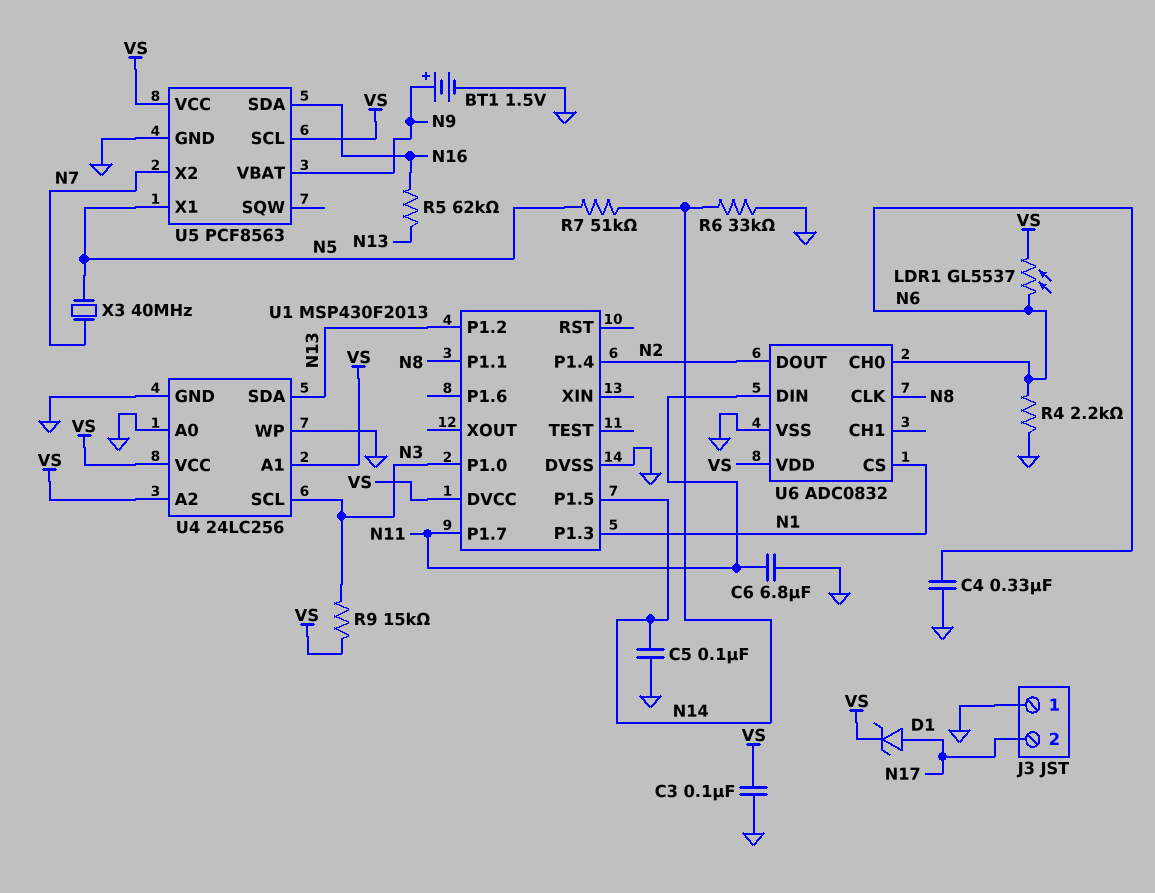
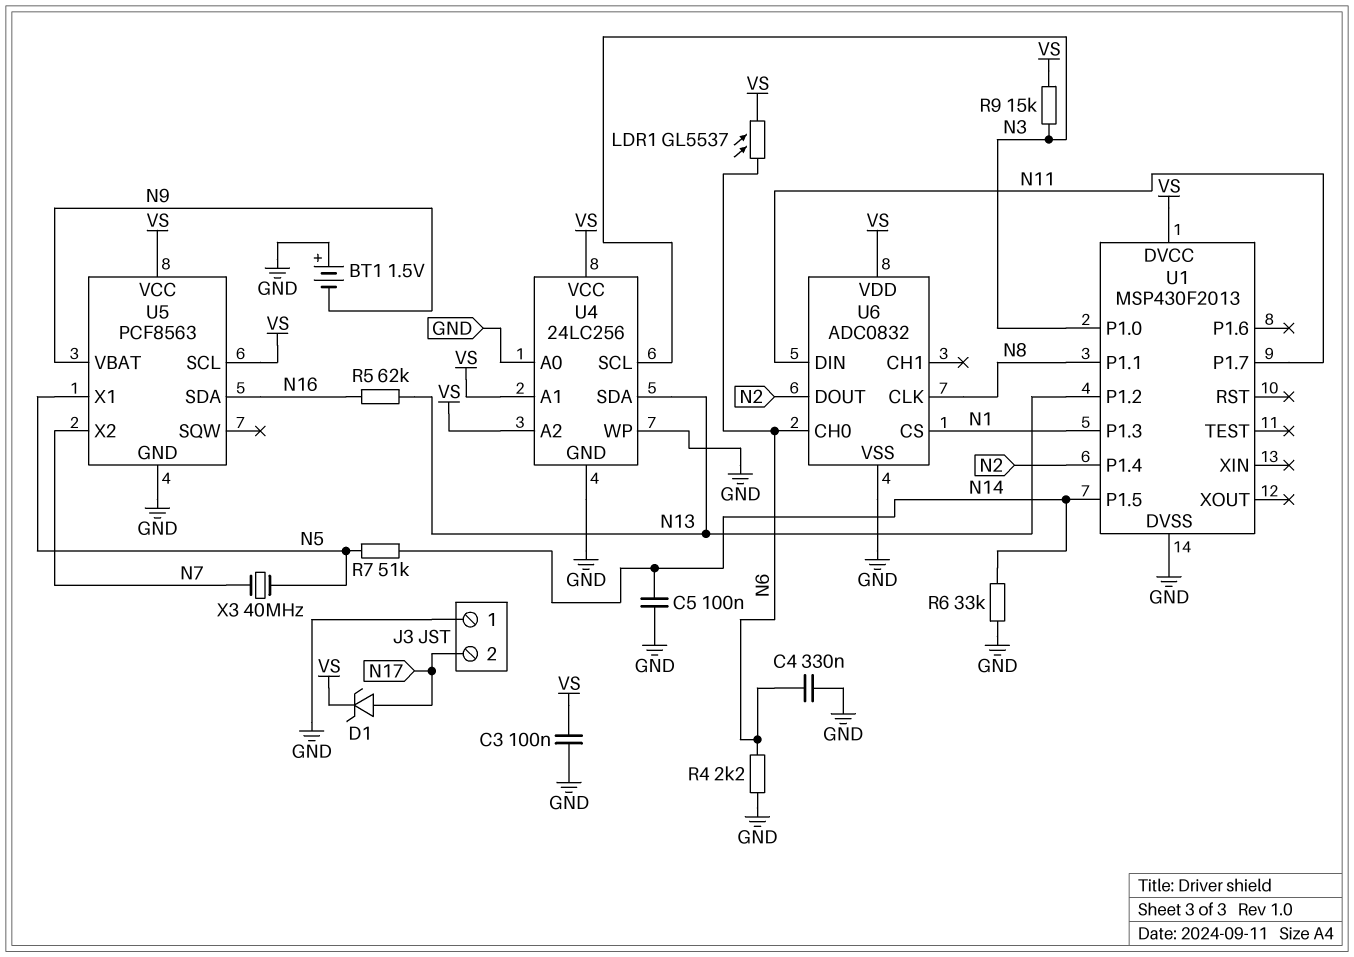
BT1: 1.5V (plus N9, minus GND) -> 1.5V (plus GND, minus N9)
C6: 6.8uF (GND, N11) -> none

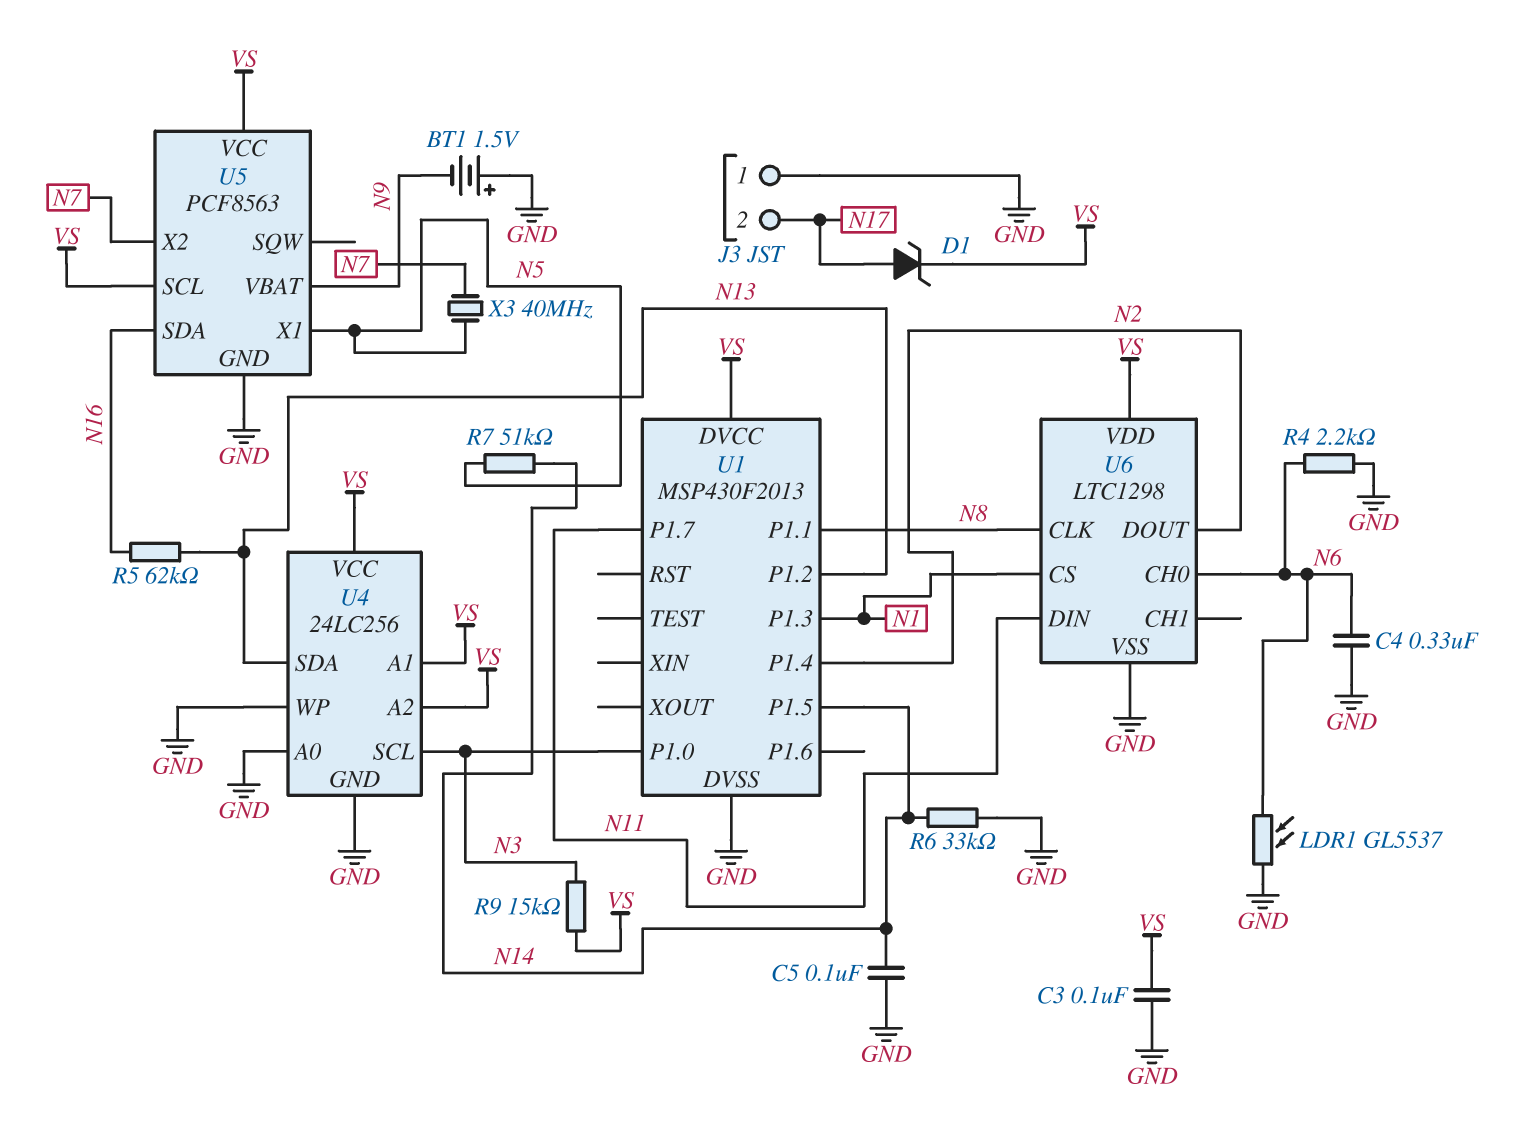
LDR1: GL5537 (N6, VS) -> GL5537 (GND, N6)
U6: ADC0832 -> LTC1298

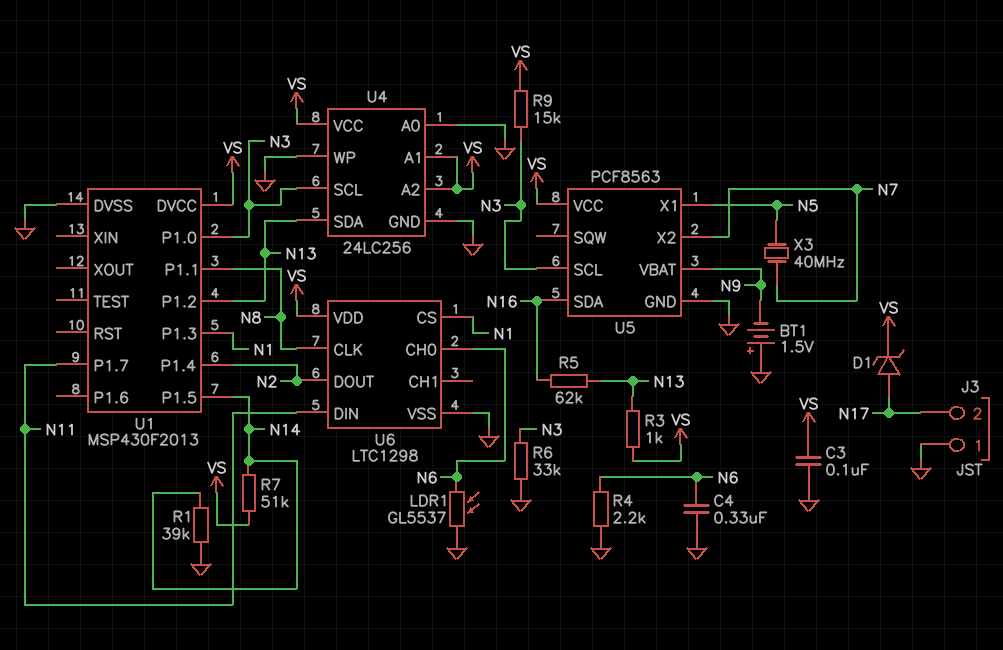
C5: 100nF (GND, N14) -> none
R1: none -> 39k (GND, N14)
R3: none -> 1k (N13, VS)
R6: 33k (GND, N14) -> 33k (GND, N3)
R7: 51k (N5, N14) -> 51k (N14, VS)
U5 pin SCL: VS -> N3

